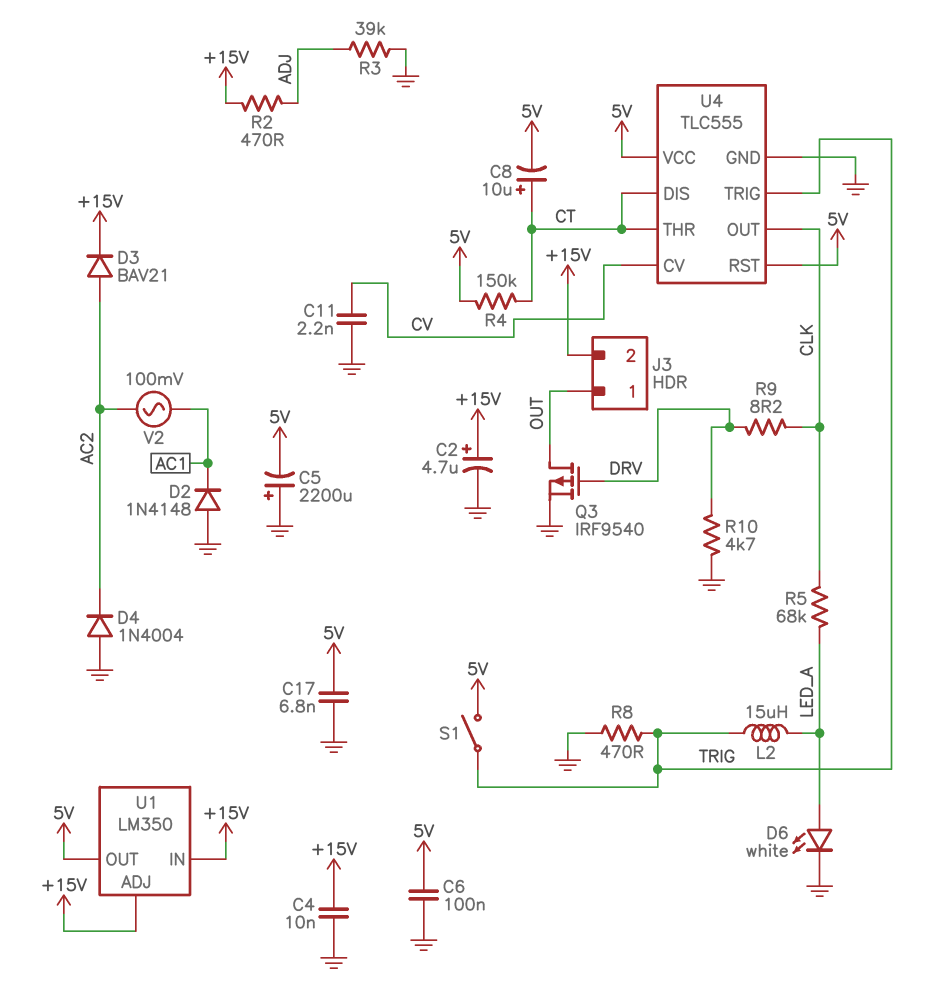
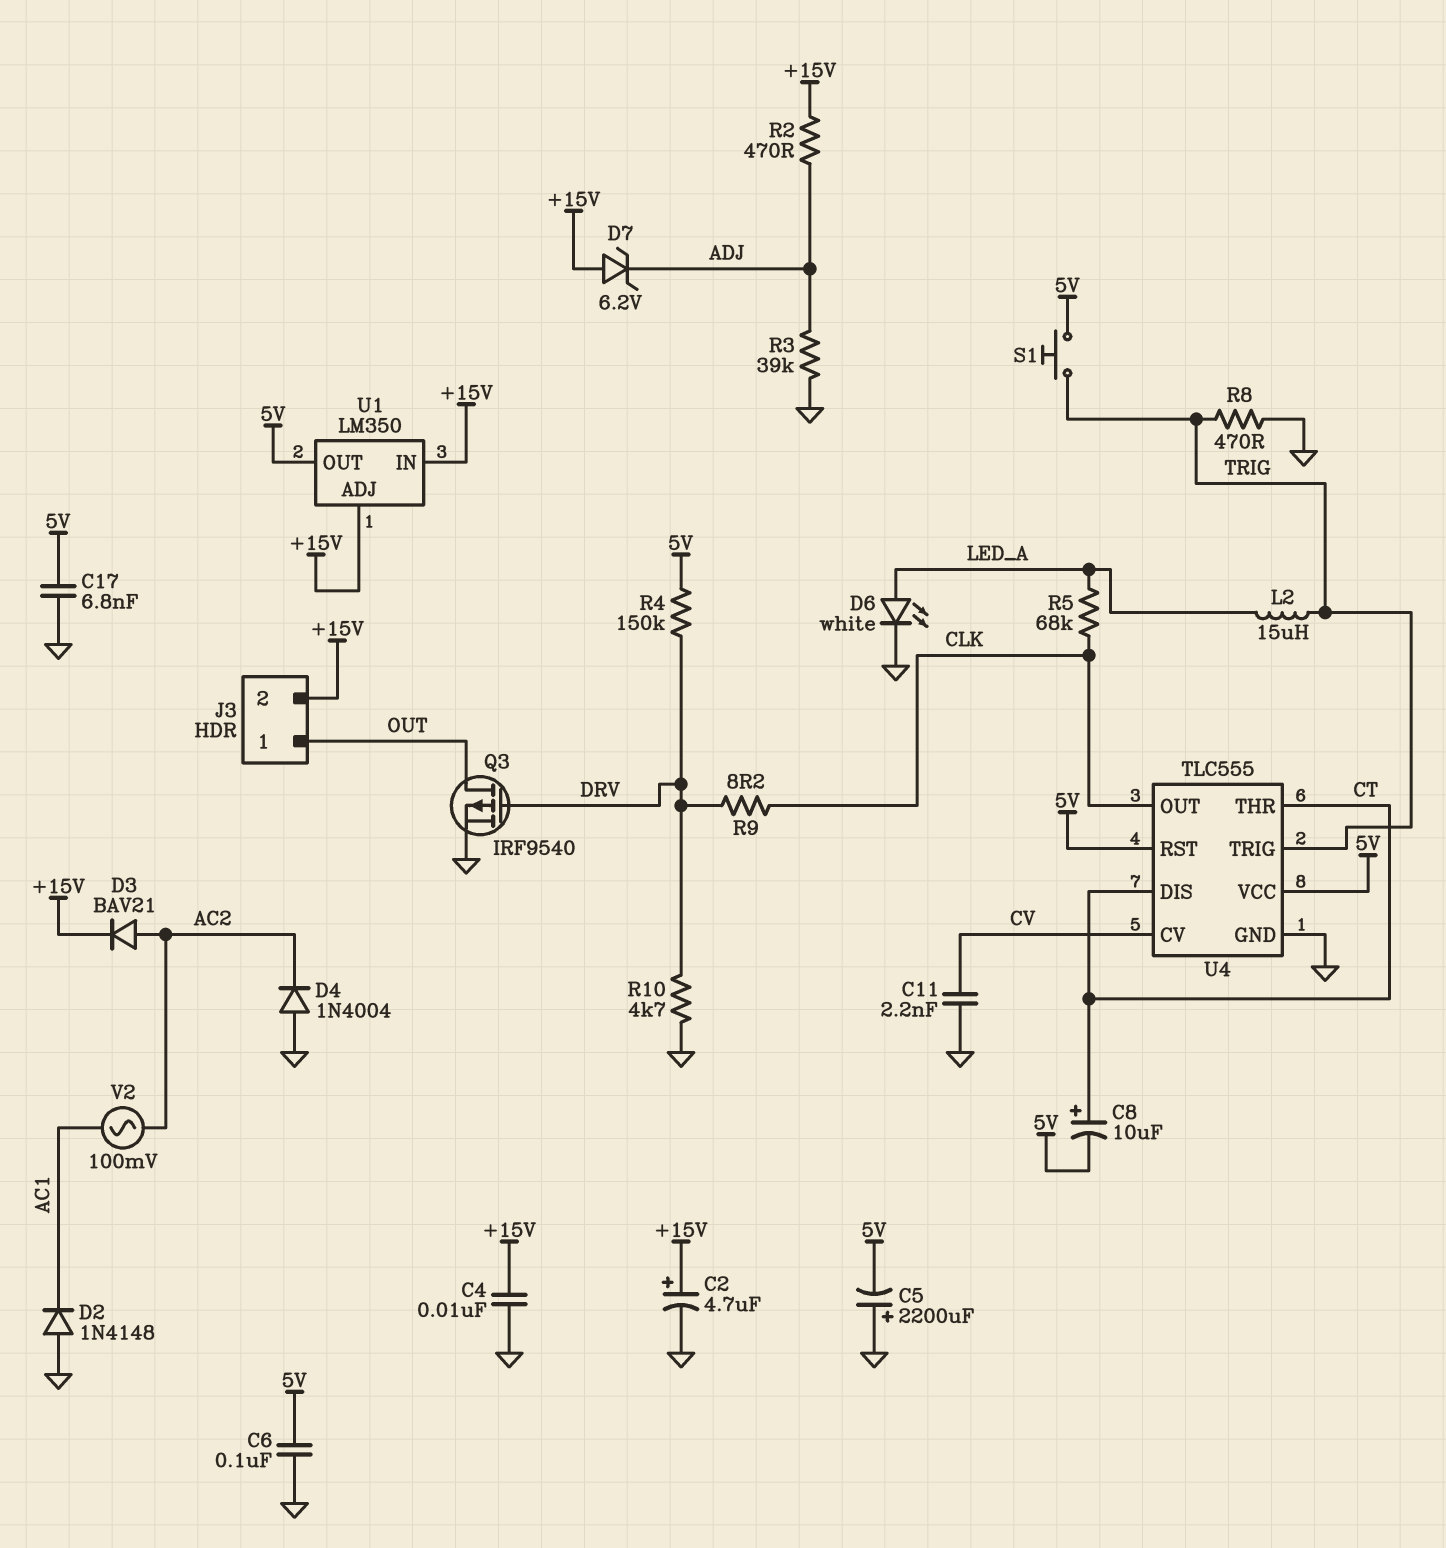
D7: none -> zener 6.2V (A +15V, K ADJ)
R4: 150k (5V, CT) -> 150k (5V, DRV)
S1: switch (5V, TRIG) -> button (5V, TRIG)

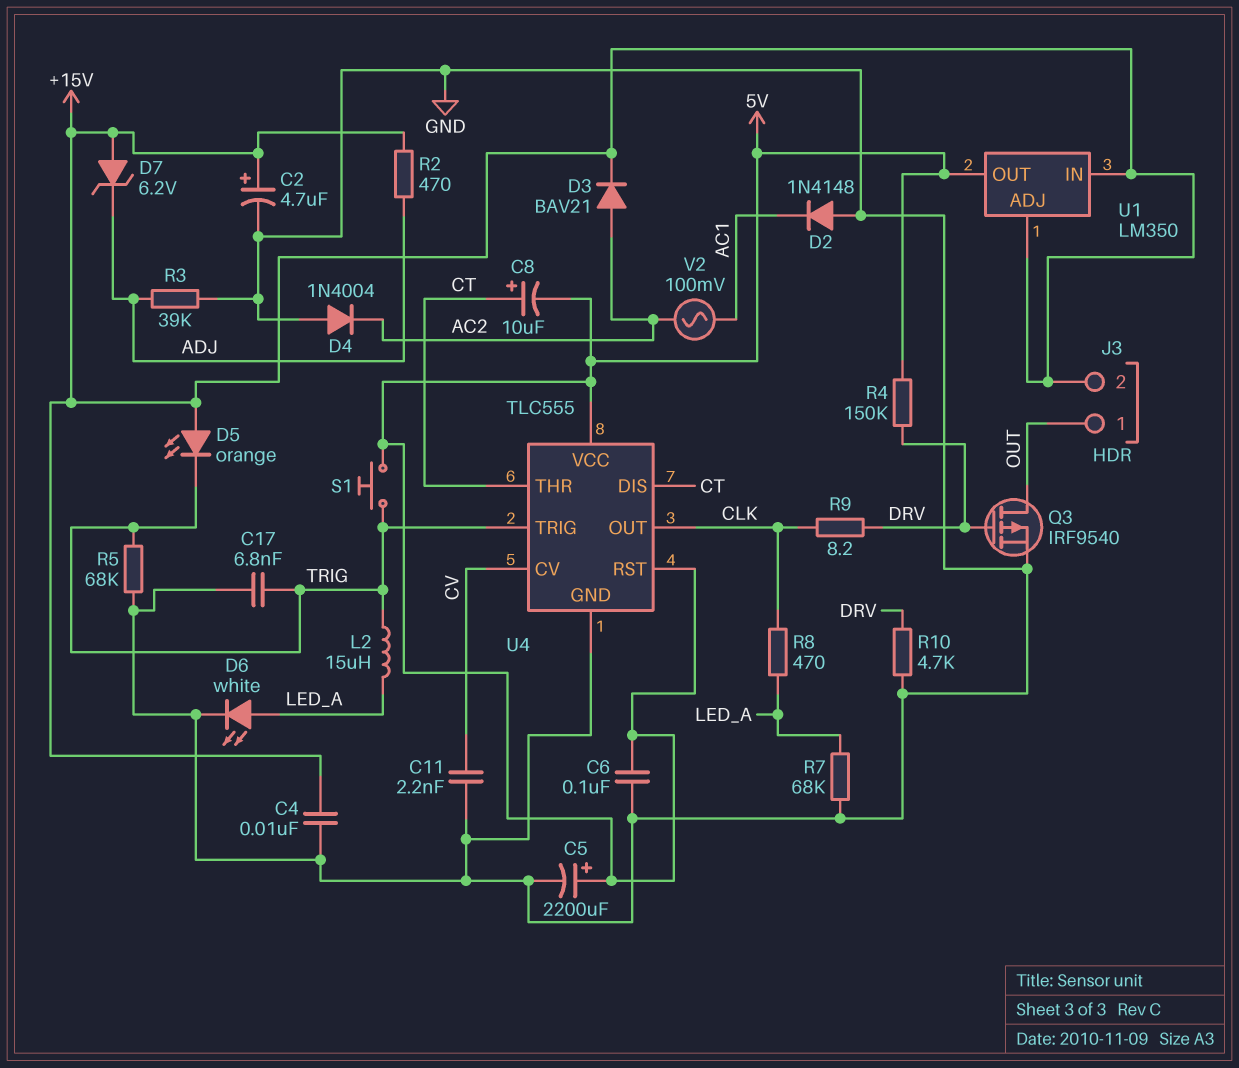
C5: 2200uF (plus GND, minus 5V) -> 2200uF (plus 5V, minus GND)
C17: 6.8nF (5V, GND) -> 6.8nF (GND, TRIG)
D5: none -> LED orange (A +15V, K TRIG)
R5: 68k (CLK, LED_A) -> 68k (GND, TRIG)
R7: none -> 68k (GND, LED_A)
R8: 470 (GND, TRIG) -> 470 (CLK, LED_A)

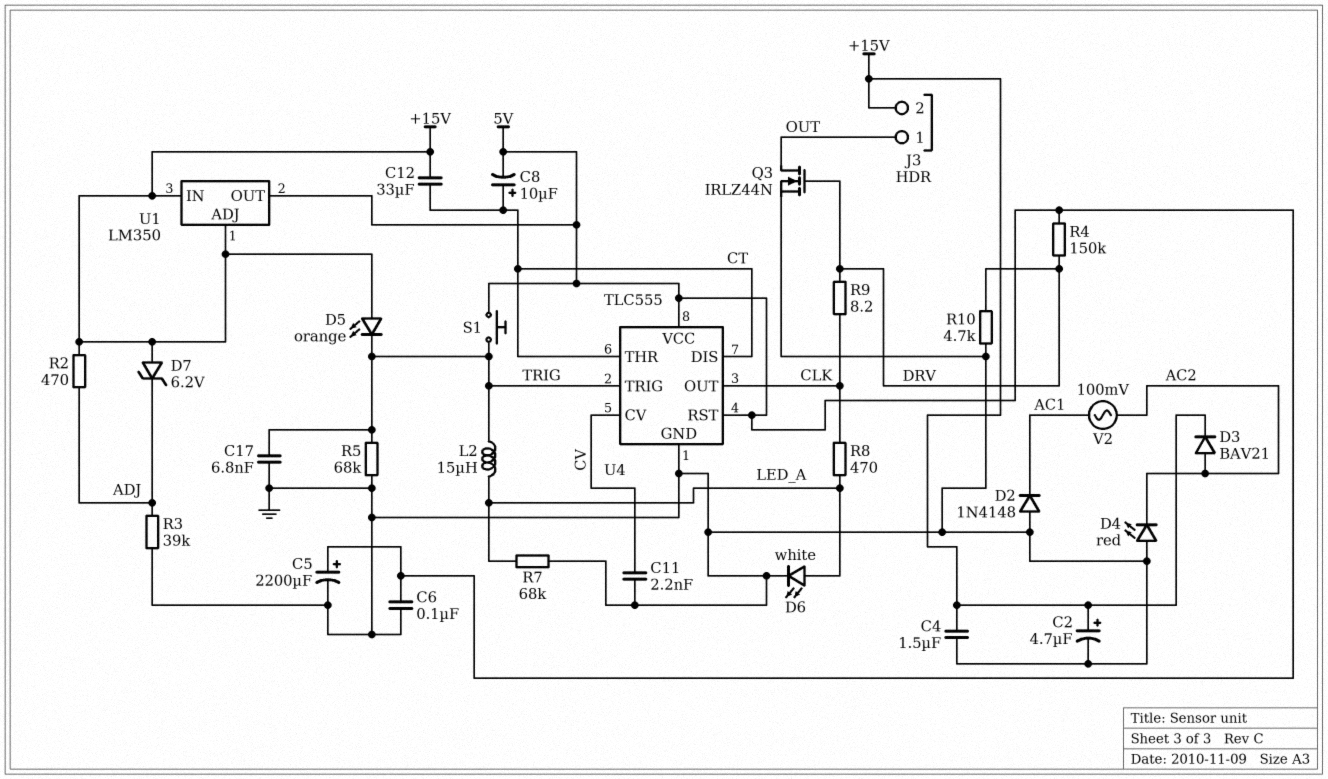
C4: 10nF (+15V, GND) -> 1.5uF (+15V, GND)
C12: none -> 33uF (+15V, CT)
D4: diode 1N4004 (A GND, K AC2) -> LED red (A GND, K AC2)
Q3: PMOS IRF9540 (G DRV, D OUT, S GND) -> NMOS IRLZ44N (G DRV, D OUT, S GND)

